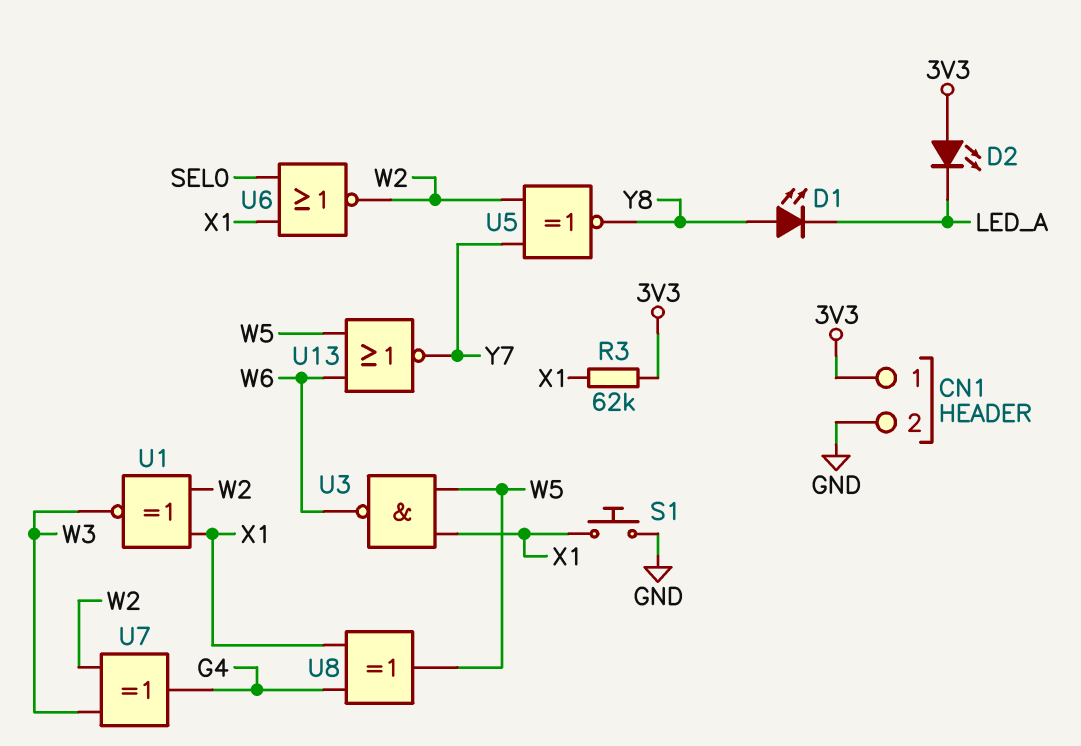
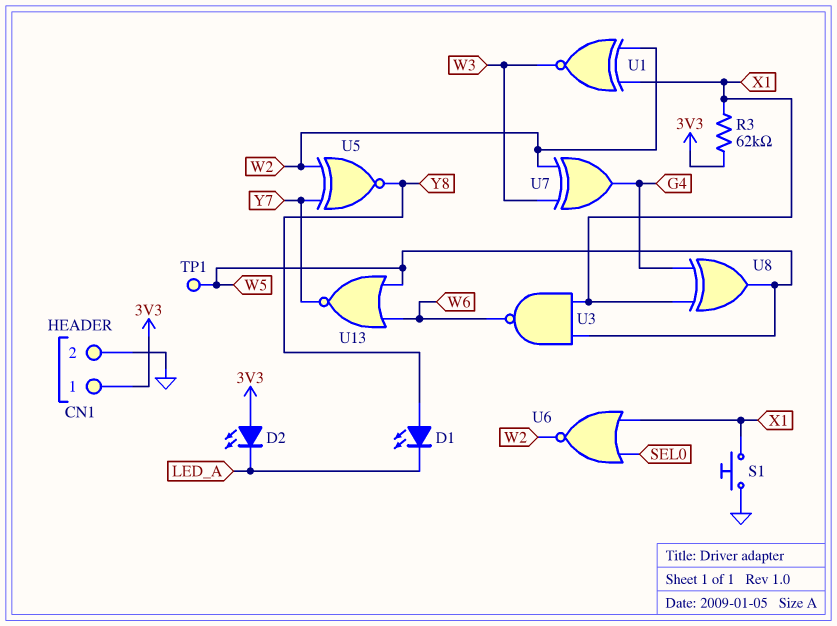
TP1: none -> test point (W5)

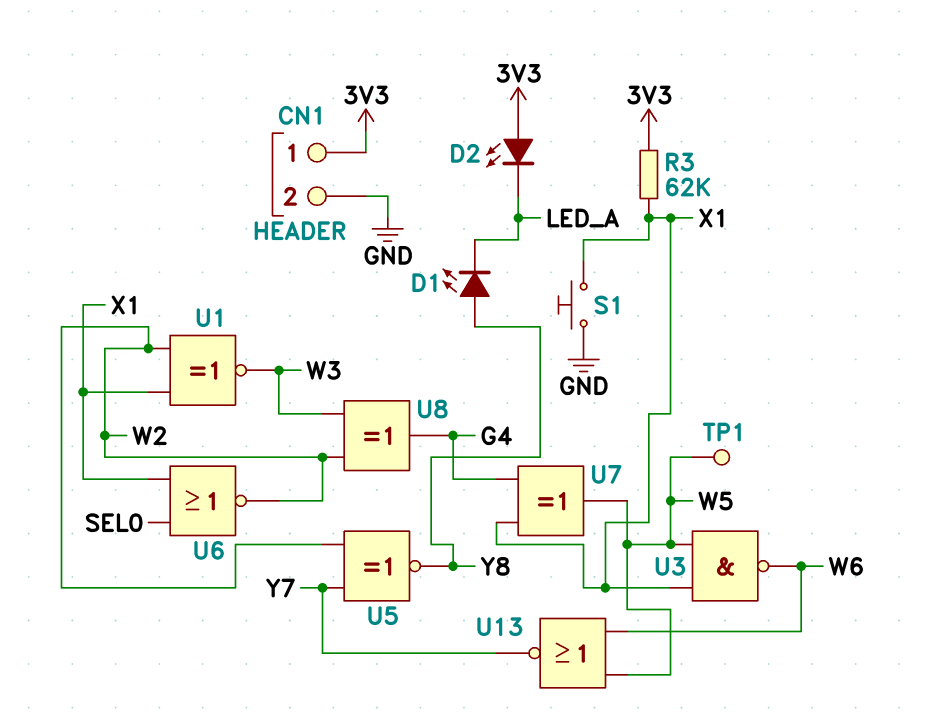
U7: XOR (in W2, in W3, out G4) -> XOR (in G4, in X1, out W5)
U8: XOR (in G4, in X1, out W5) -> XOR (in W2, in W3, out G4)

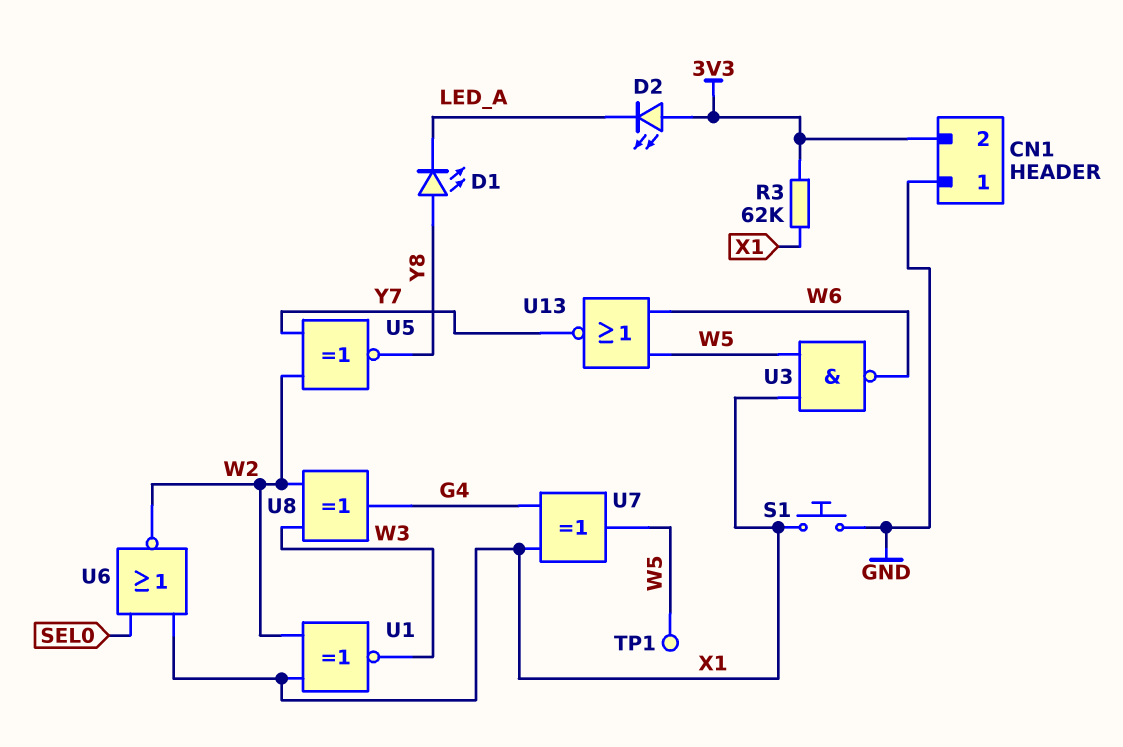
CN1 pin 1: 3V3 -> GND
CN1 pin 2: GND -> 3V3

